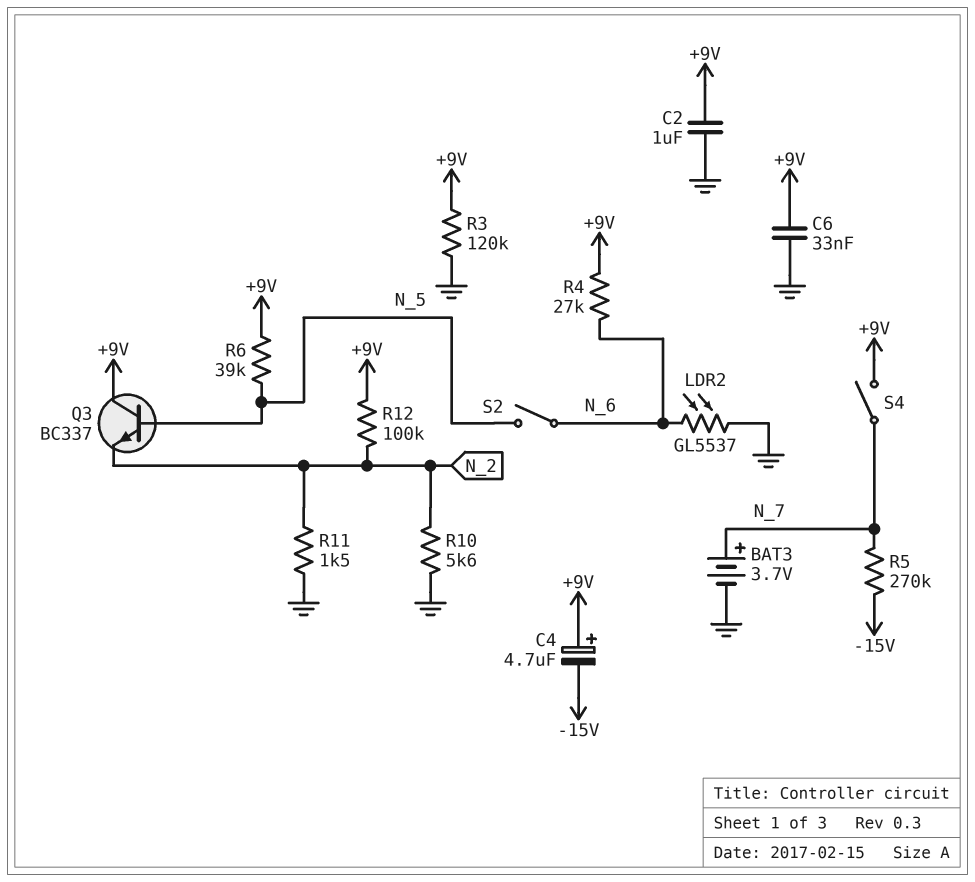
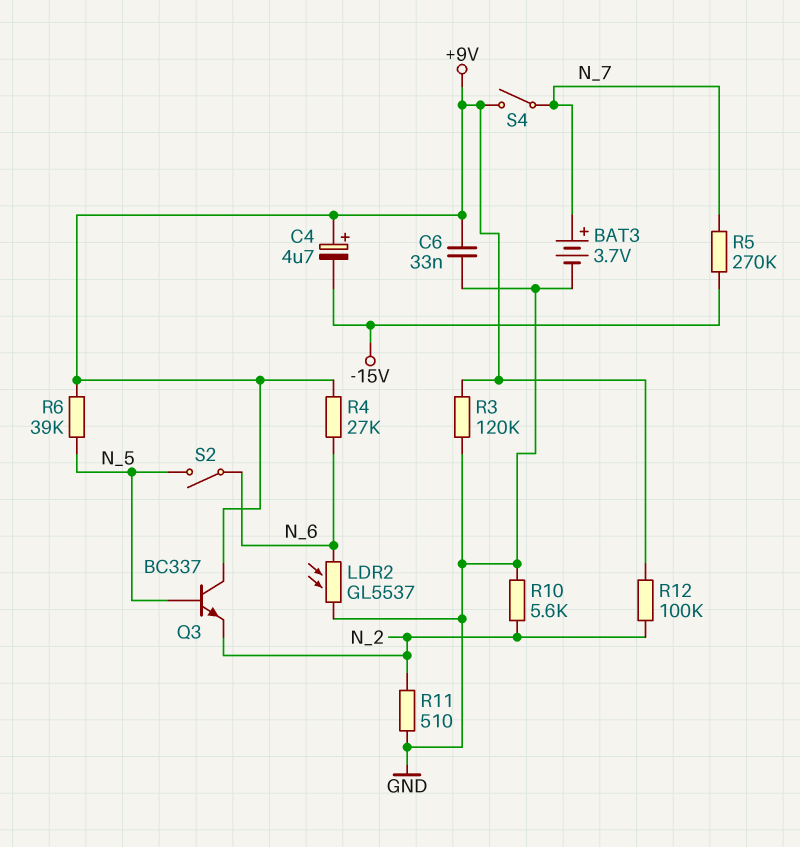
C2: 1uF (+9V, GND) -> none
R11: 1.5k (GND, N_2) -> 510 (GND, N_2)

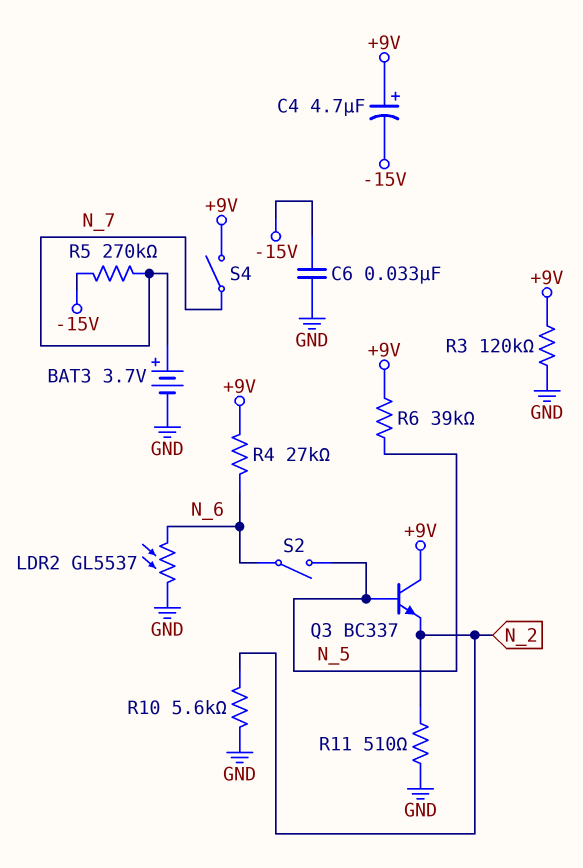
C6: 33nF (+9V, GND) -> 33nF (-15V, GND)
R12: 100k (+9V, N_2) -> none

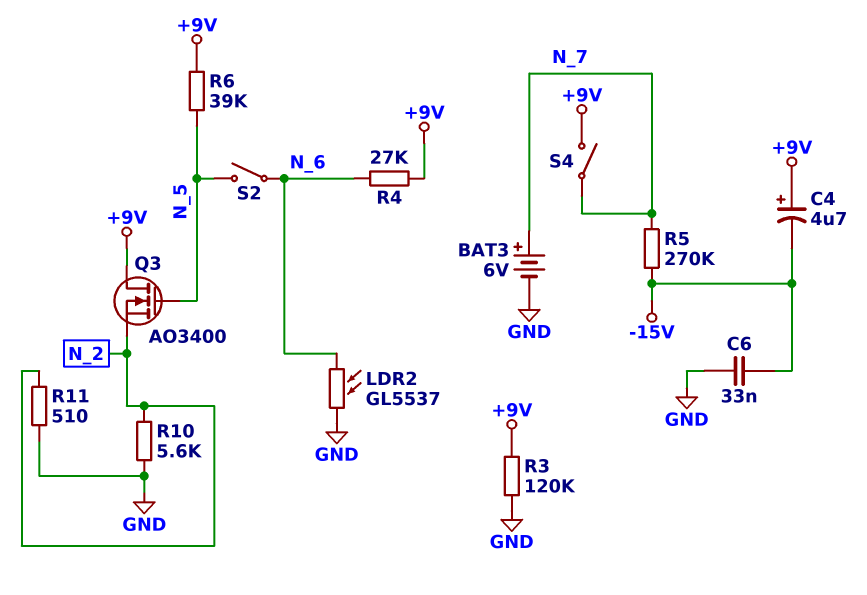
BAT3: 3.7V (plus N_7, minus GND) -> 6V (plus N_7, minus GND)
Q3: NPN BC337 (B N_5, C +9V, E N_2) -> NMOS AO3400 (G N_5, D +9V, S N_2)

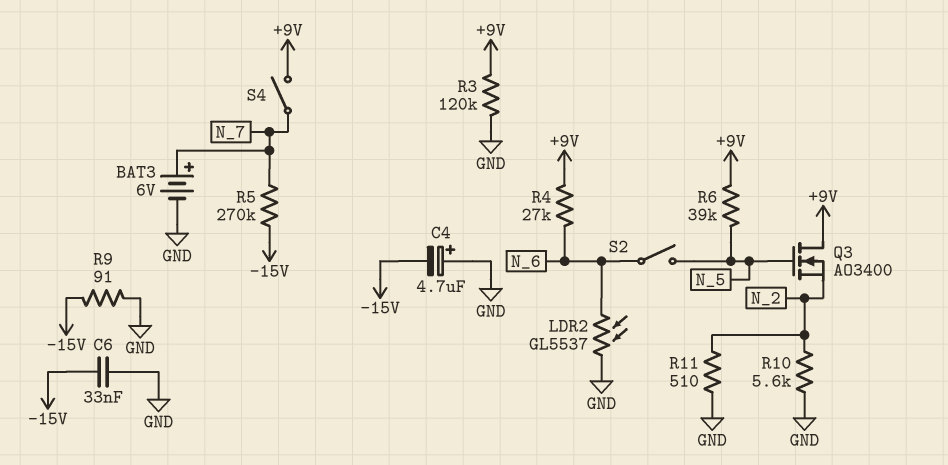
C4: 4.7uF (plus +9V, minus -15V) -> 4.7uF (plus GND, minus -15V)
R9: none -> 91 (-15V, GND)

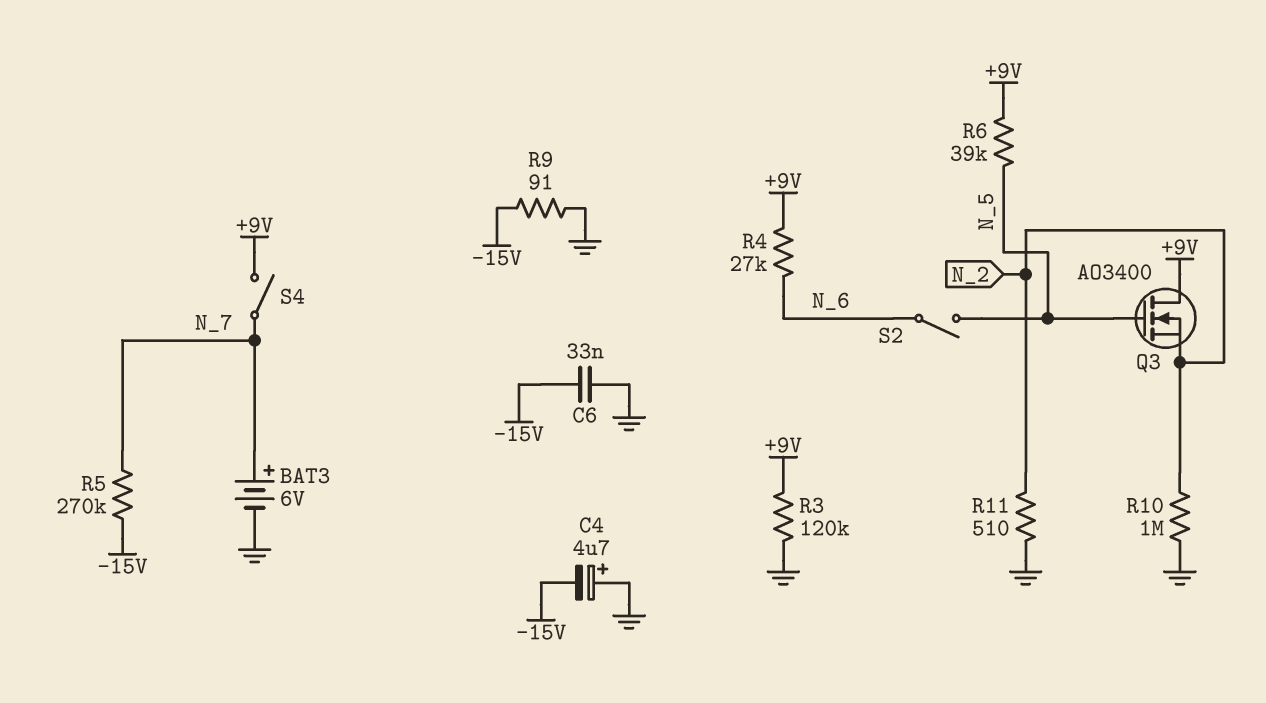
LDR2: GL5537 (GND, N_6) -> none
R10: 5.6k (GND, N_2) -> 1M (GND, N_2)

